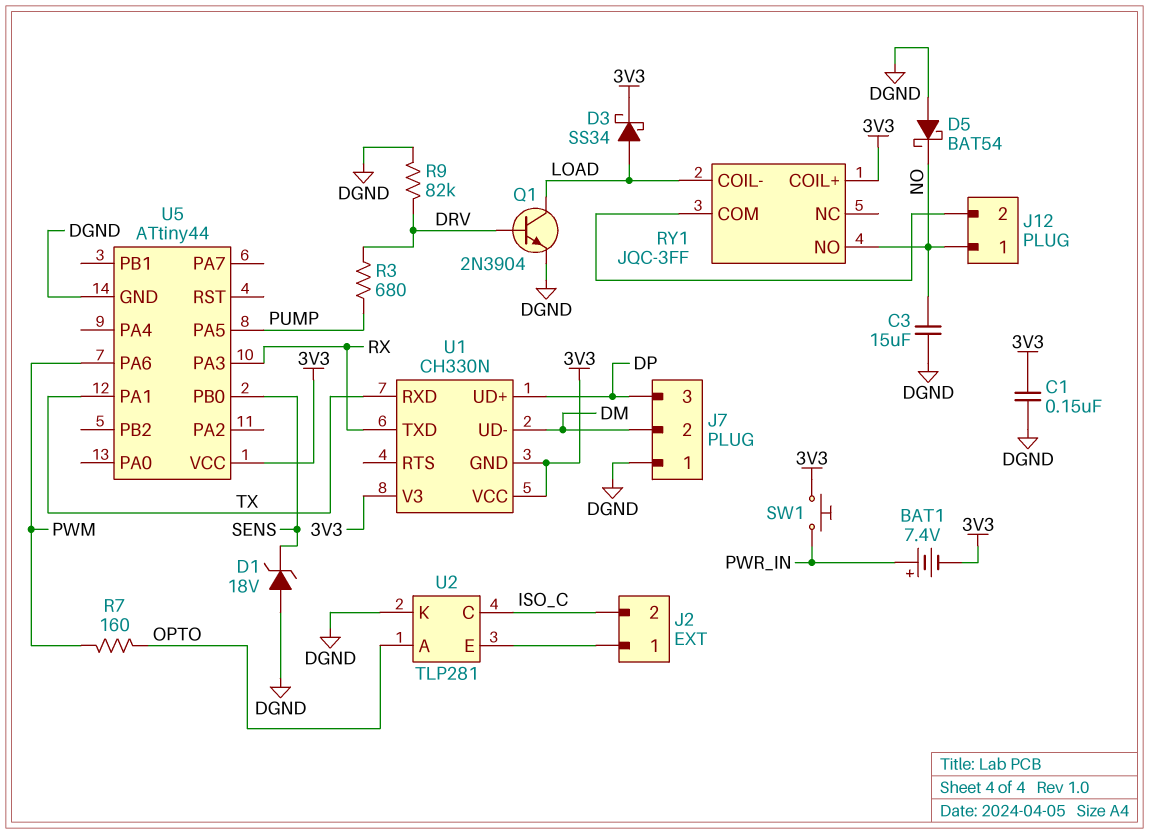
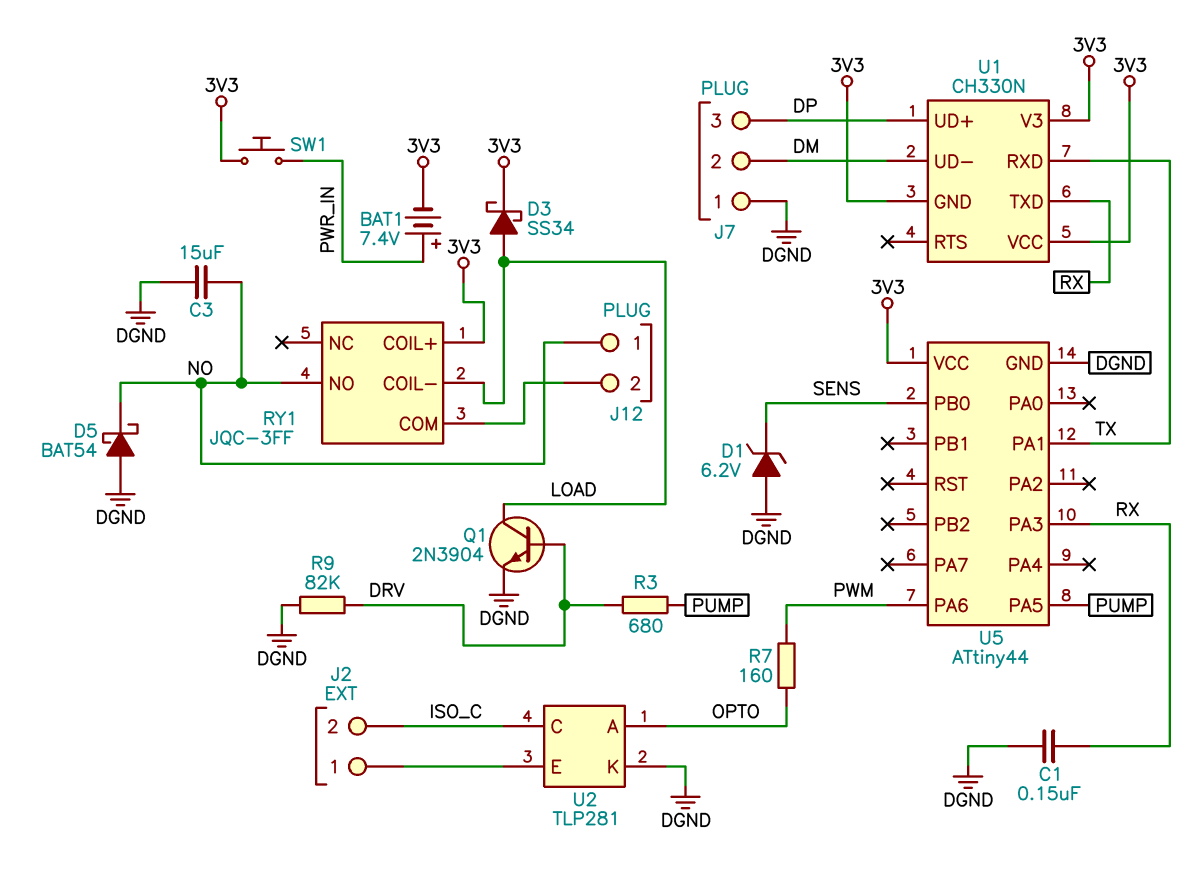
C1: 150nF (3V3, DGND) -> 150nF (DGND, RX)
D1: zener 18V (A DGND, K SENS) -> zener 6.2V (A DGND, K SENS)

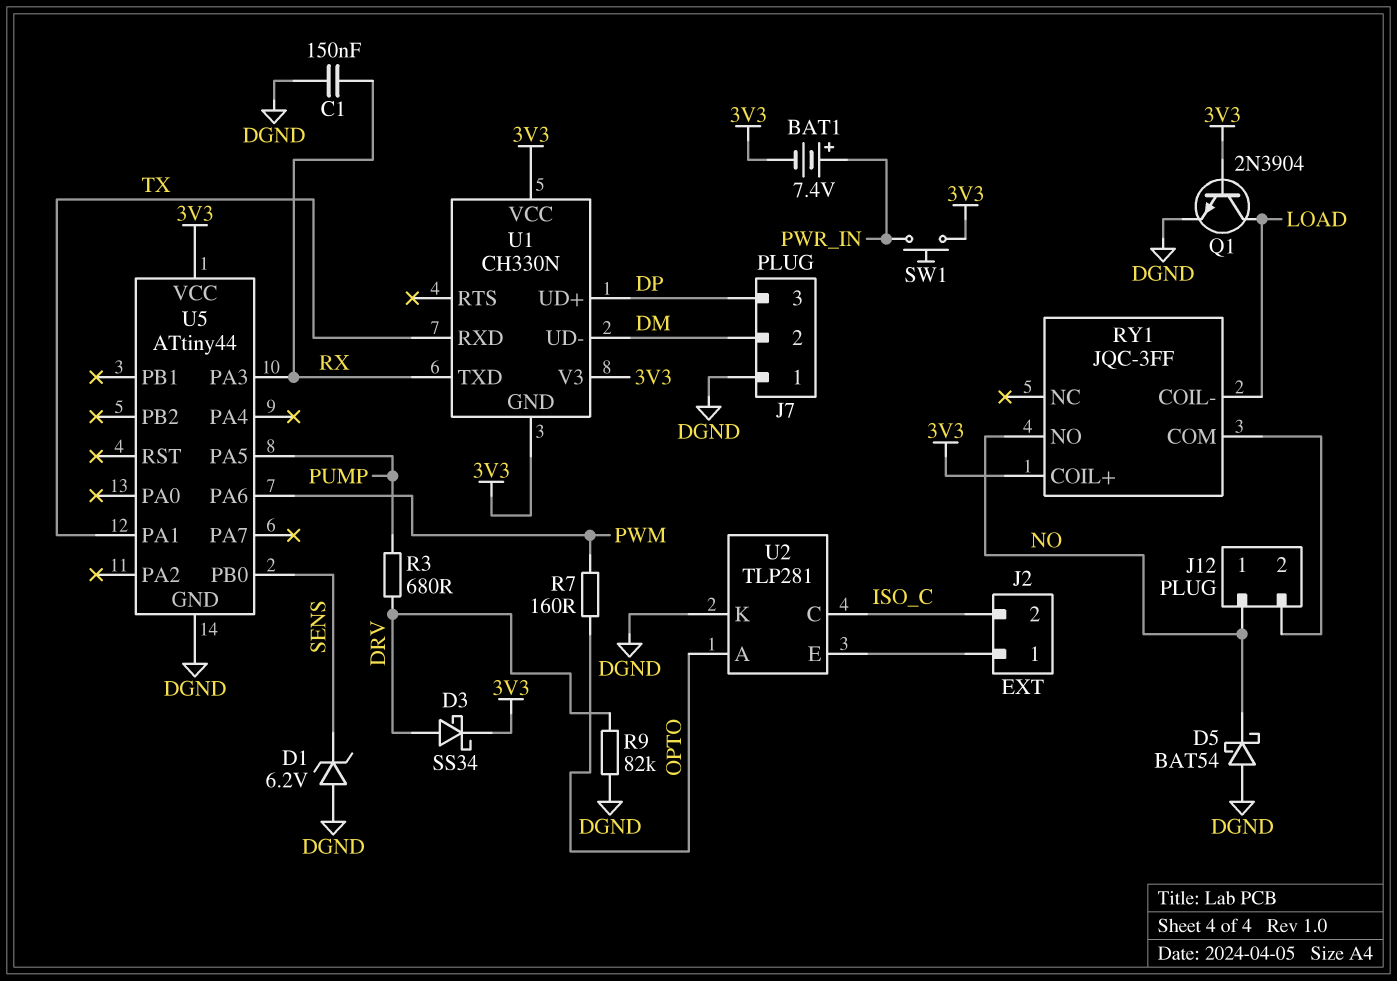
C3: 15uF (DGND, NO) -> none
D3: schottky SS34 (A LOAD, K 3V3) -> schottky SS34 (A DRV, K 3V3)
Q1: NPN 2N3904 (B DRV, C LOAD, E DGND) -> NPN 2N3904 (B 3V3, C LOAD, E DGND)

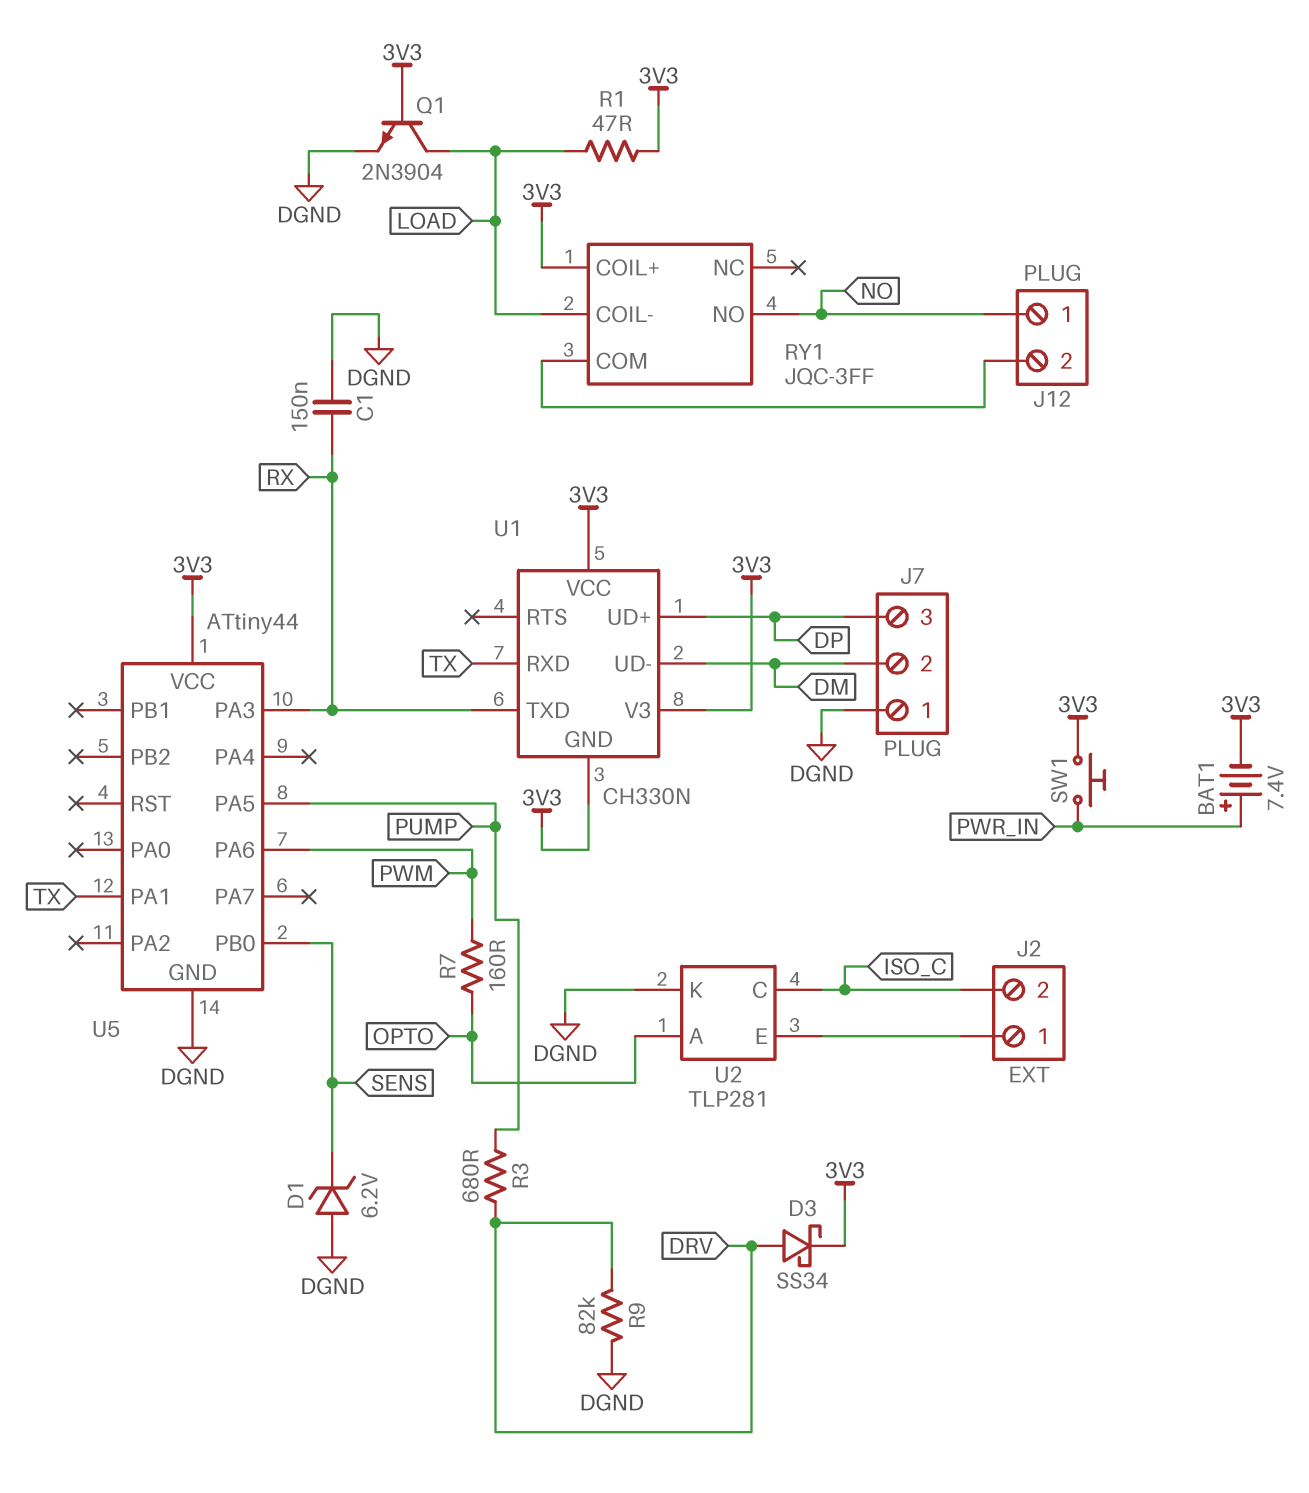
D5: schottky BAT54 (A DGND, K NO) -> none
R1: none -> 47 (3V3, LOAD)

